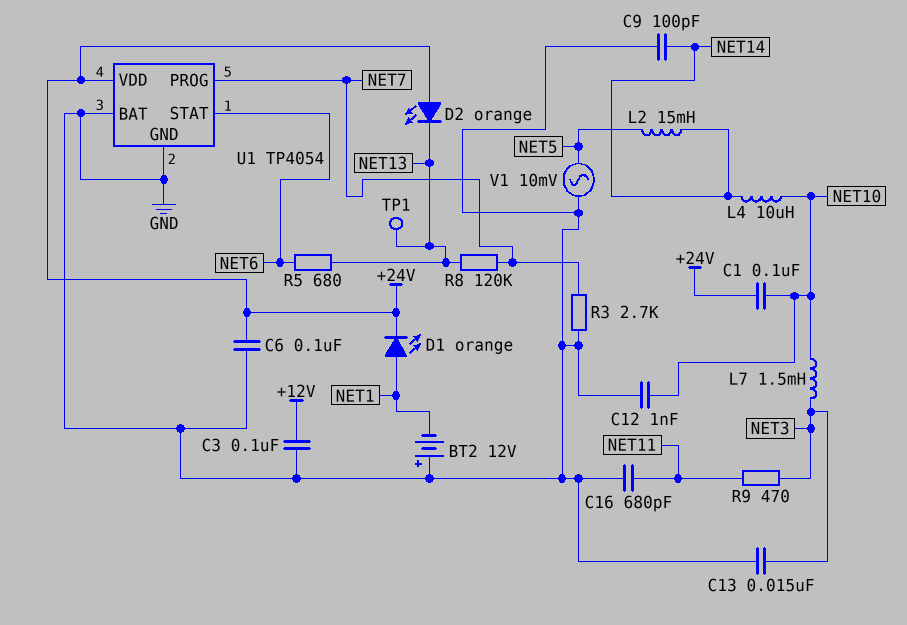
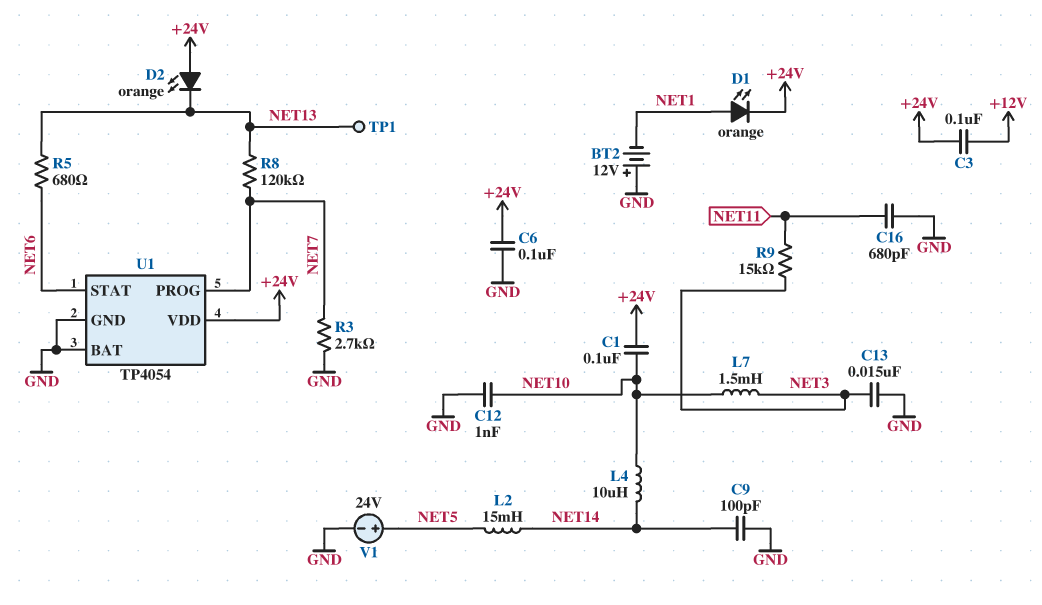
C3: 100nF (+12V, GND) -> 100nF (+12V, +24V)
R9: 470 (NET3, NET11) -> 15k (NET3, NET11)
V1: AC 10mV (GND, NET5) -> 24V (plus NET5, minus GND)

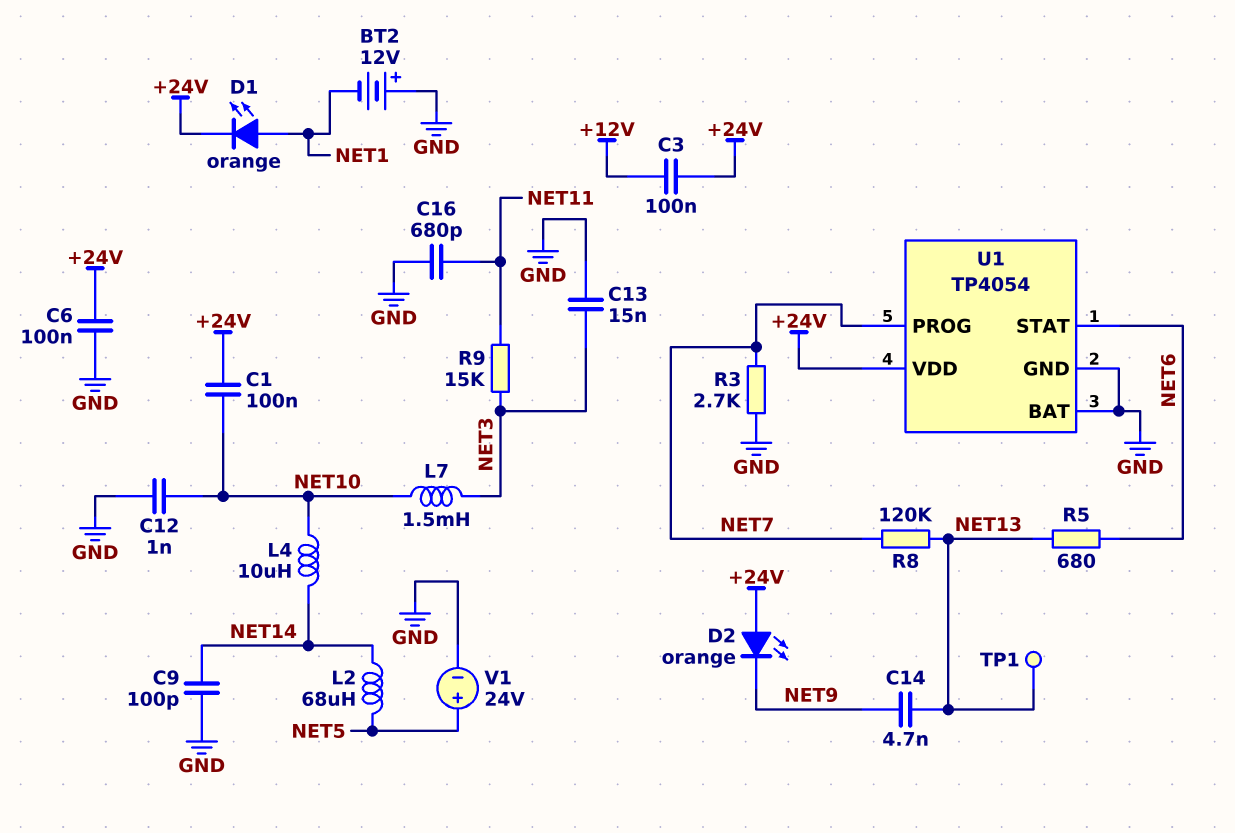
C14: none -> 4.7nF (NET9, NET13)
D2: LED orange (A +24V, K NET13) -> LED orange (A +24V, K NET9)
L2: 15mH (NET5, NET14) -> 68uH (NET5, NET14)

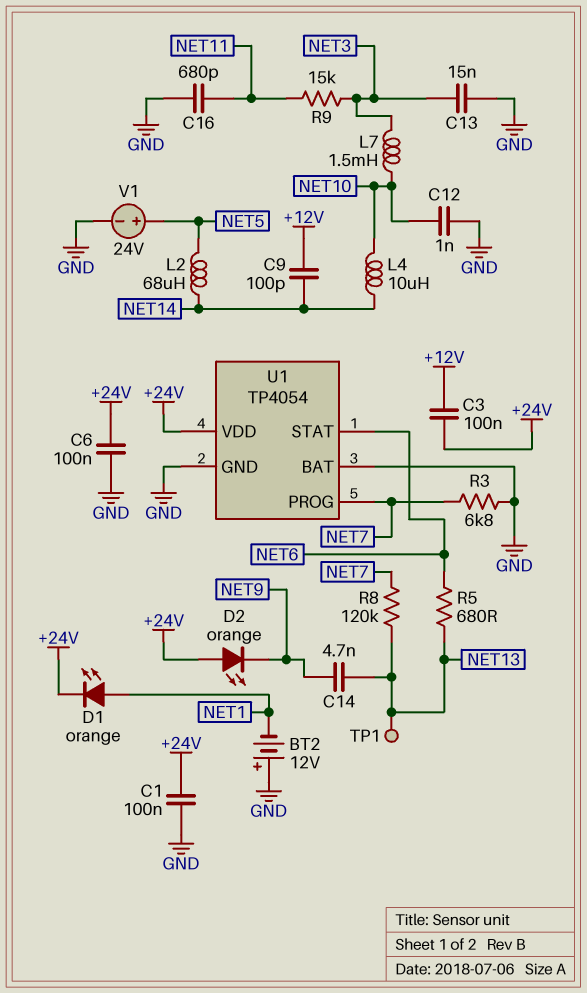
C1: 100nF (+24V, NET10) -> 100nF (+24V, GND)
C9: 100pF (GND, NET14) -> 100pF (+12V, NET14)
R3: 2.7k (GND, NET7) -> 6.8k (GND, NET7)

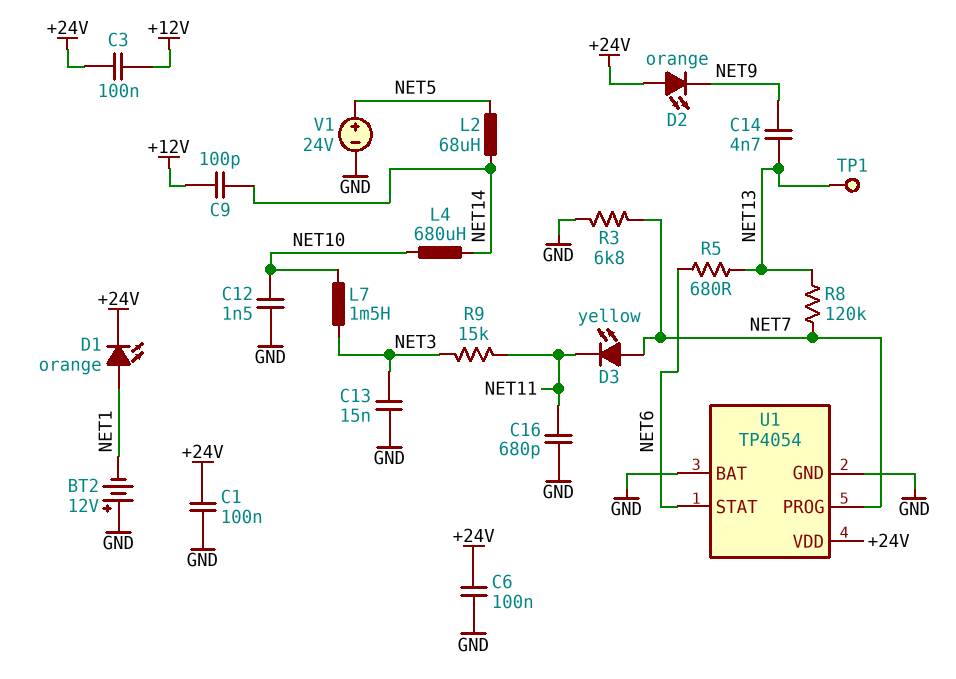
C12: 1nF (GND, NET10) -> 1.5nF (GND, NET10)
D3: none -> LED yellow (A NET7, K NET11)
L4: 10uH (NET10, NET14) -> 680uH (NET10, NET14)

